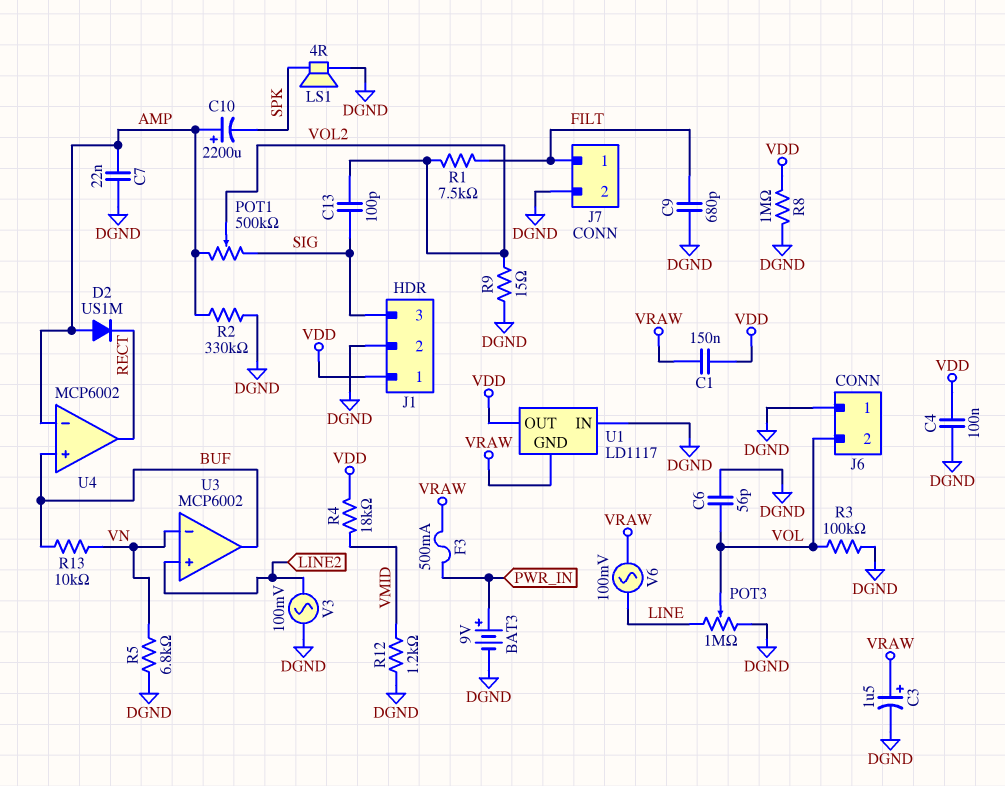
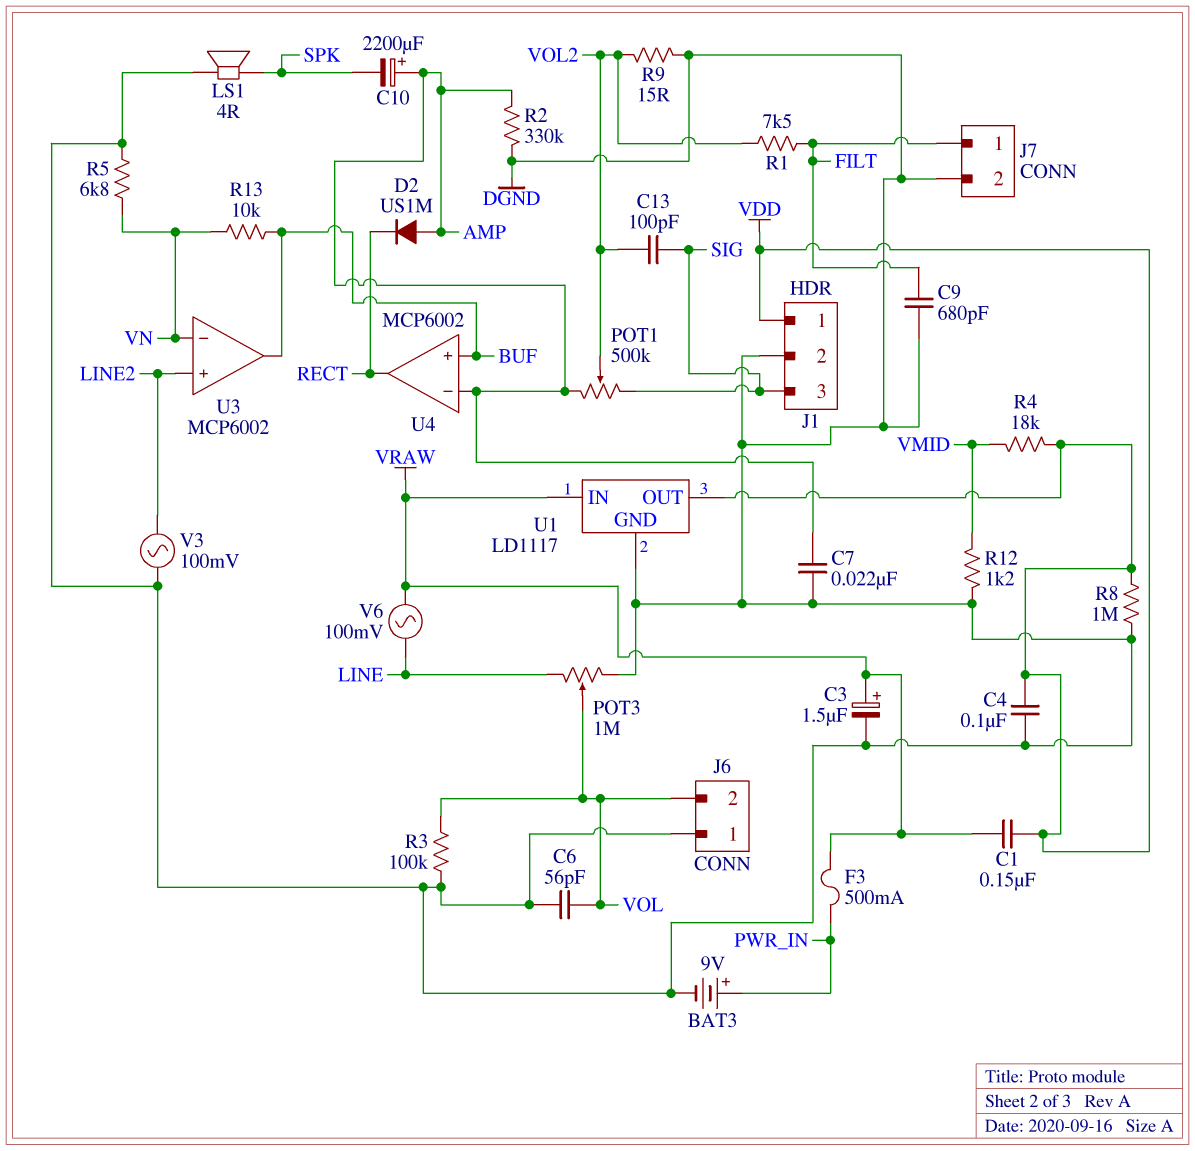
U1 pin GND: VRAW -> DGND
U1 pin IN: DGND -> VRAW

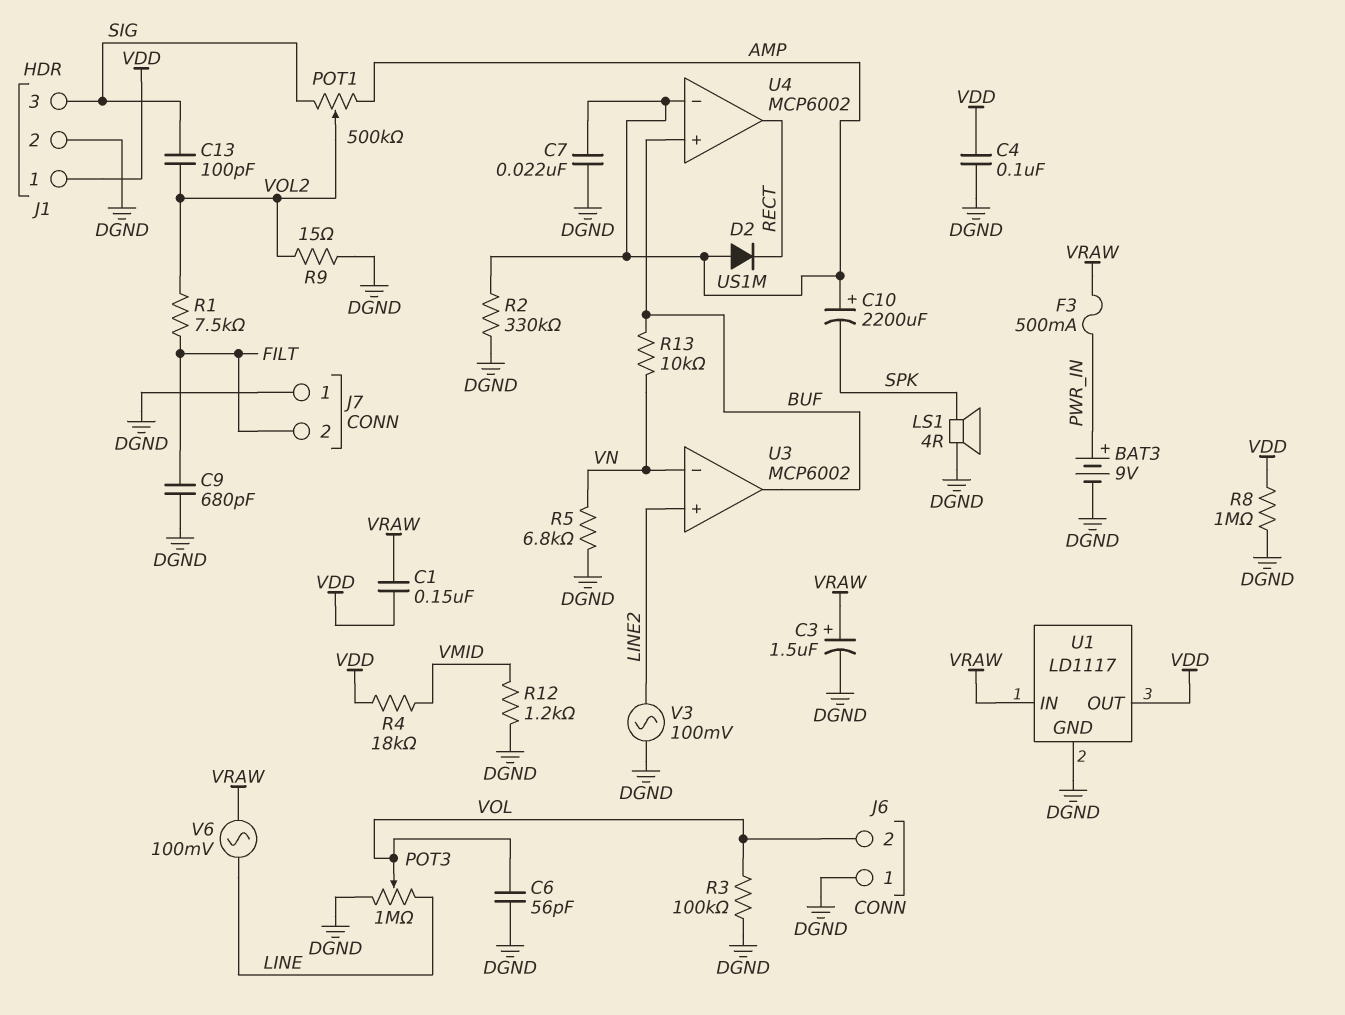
J7 pin 1: FILT -> DGND
J7 pin 2: DGND -> FILT

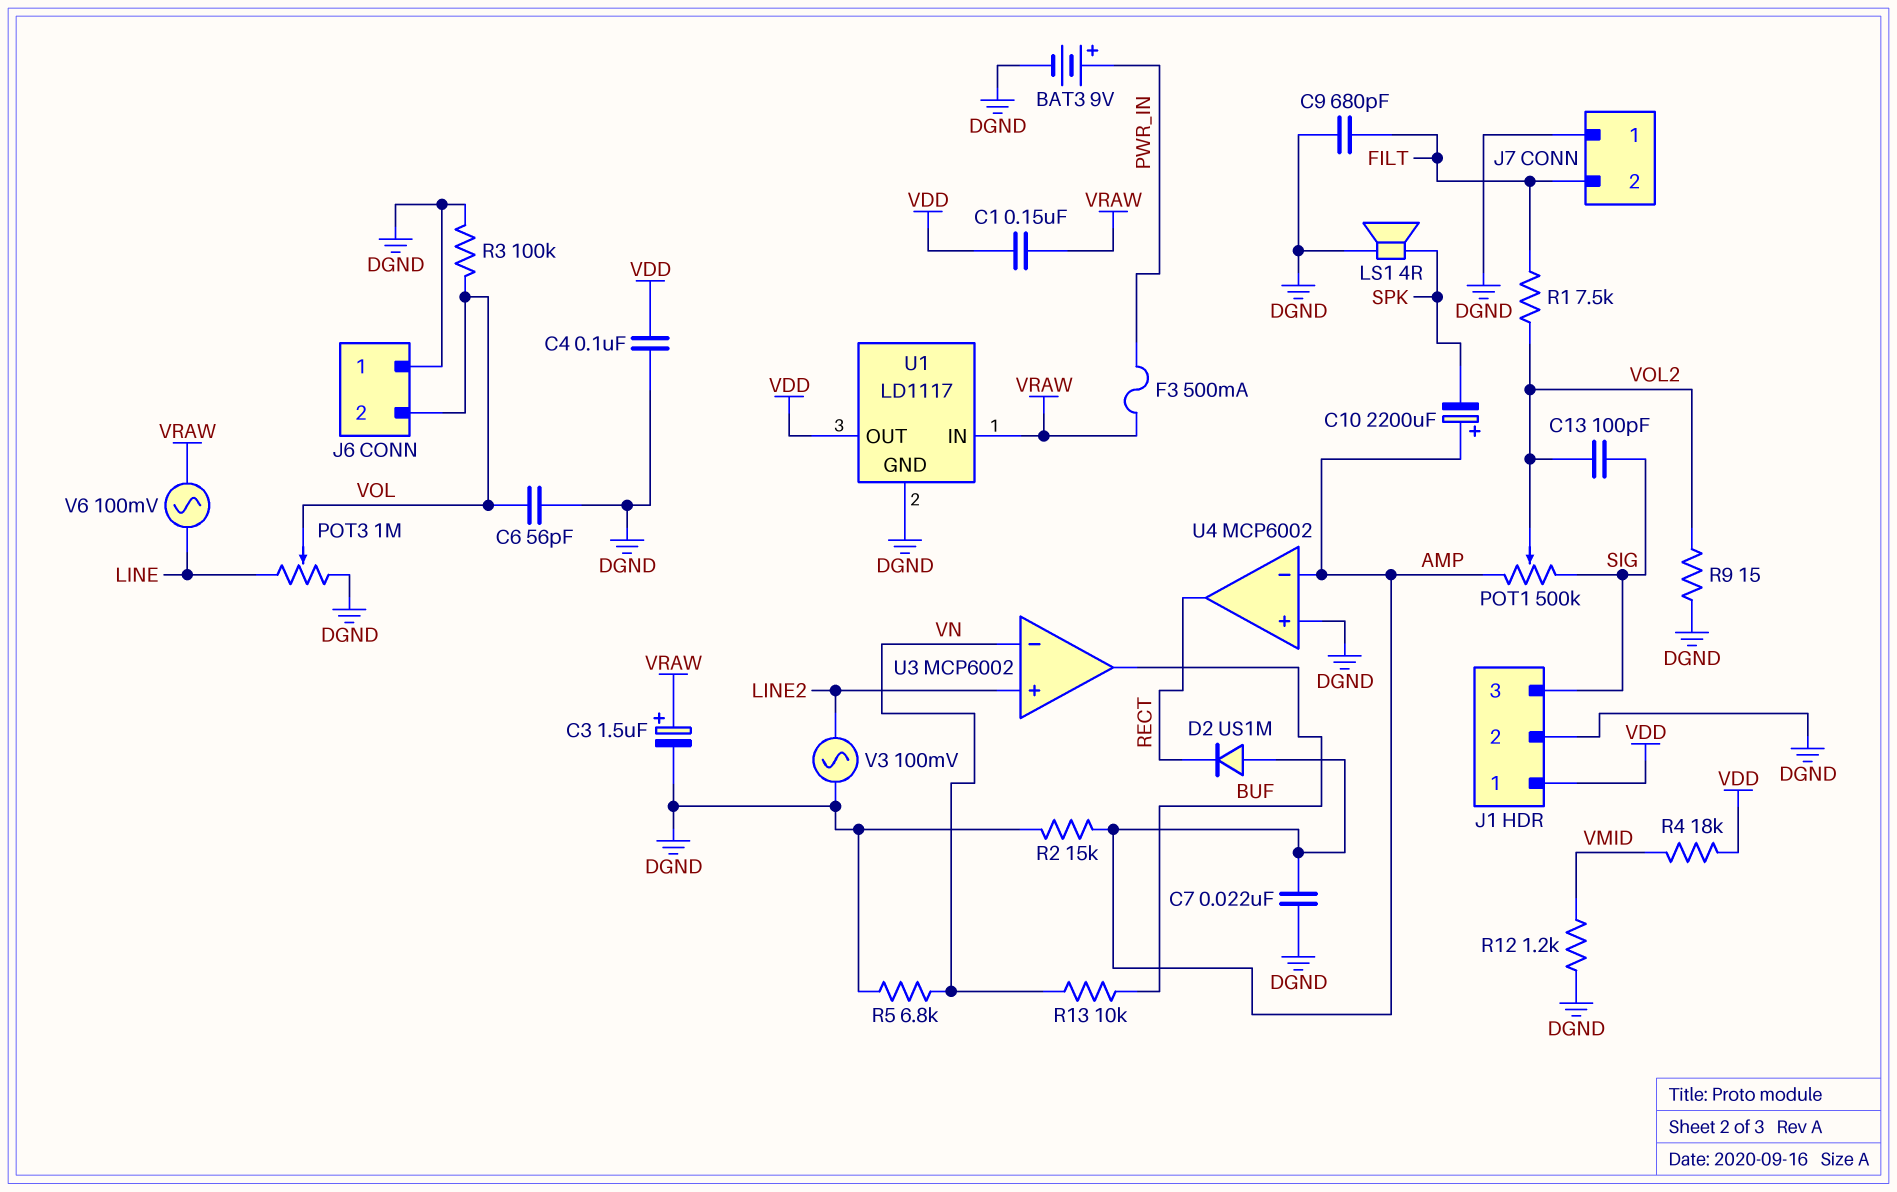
R2: 330k (AMP, DGND) -> 15k (AMP, DGND)
R8: 1M (DGND, VDD) -> none
U4 pin in+: BUF -> DGND

